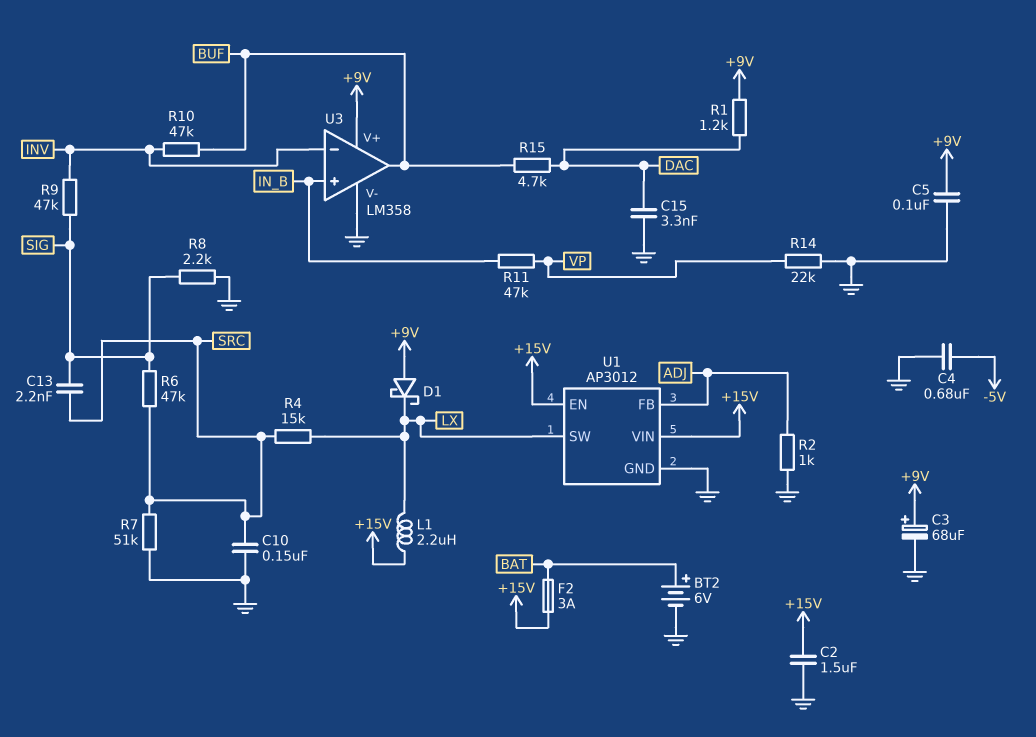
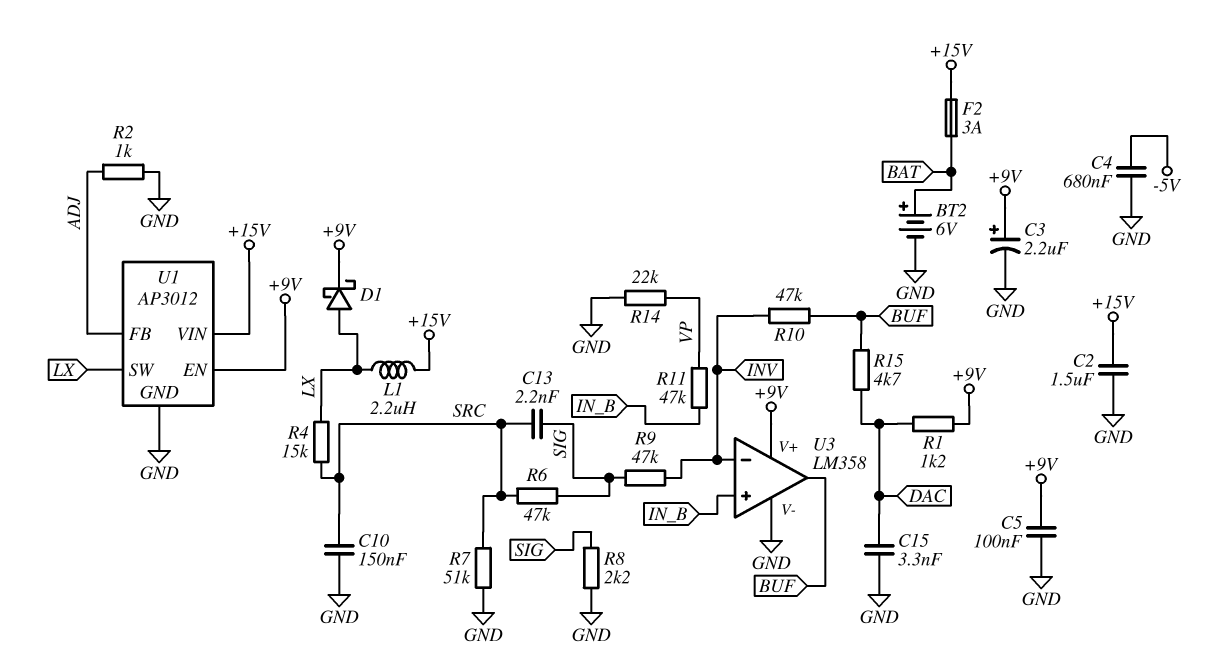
C3: 68uF (plus +9V, minus GND) -> 2.2uF (plus +9V, minus GND)
D1: schottky (A +9V, K LX) -> schottky (A LX, K +9V)
U1 pin EN: +15V -> +9V

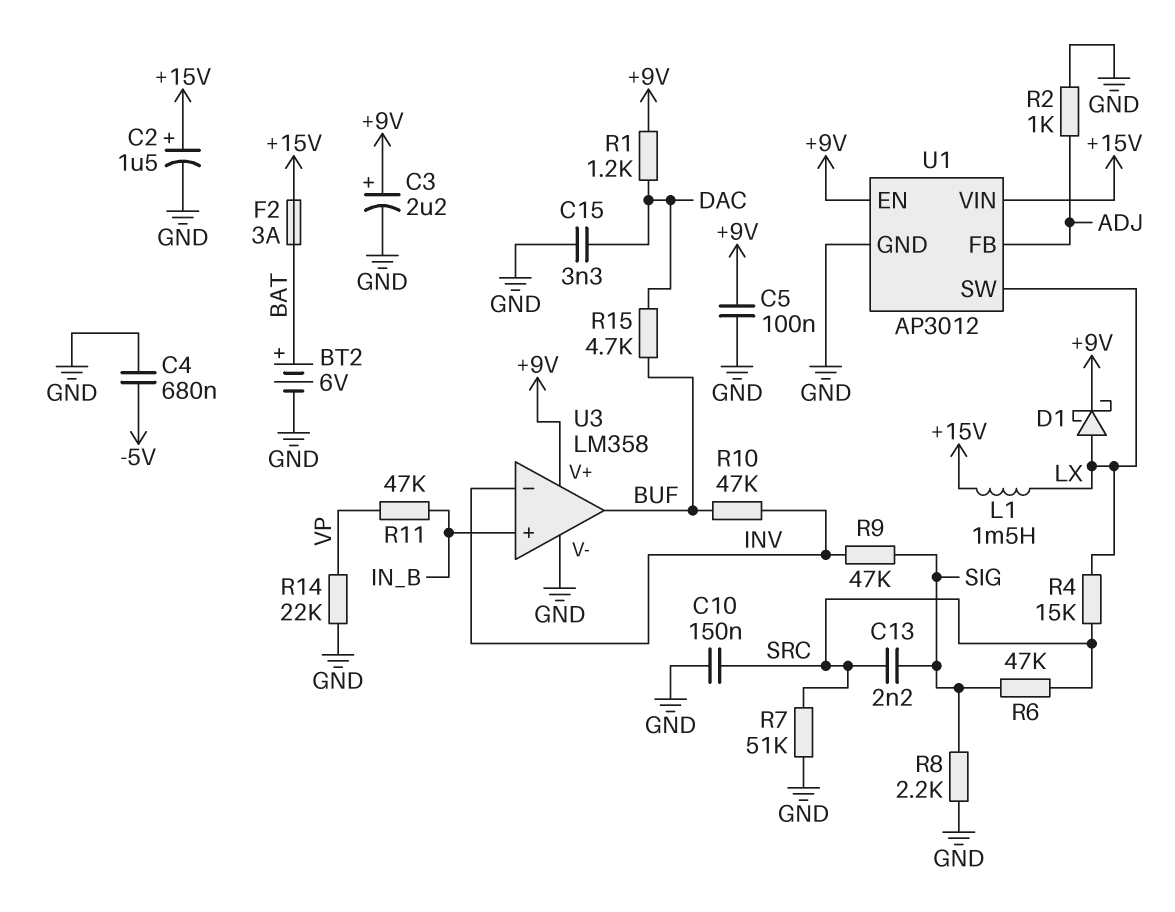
C2: 1.5uF (+15V, GND) -> 1.5uF (plus +15V, minus GND)
L1: 2.2uH (+15V, LX) -> 1.5mH (+15V, LX)

